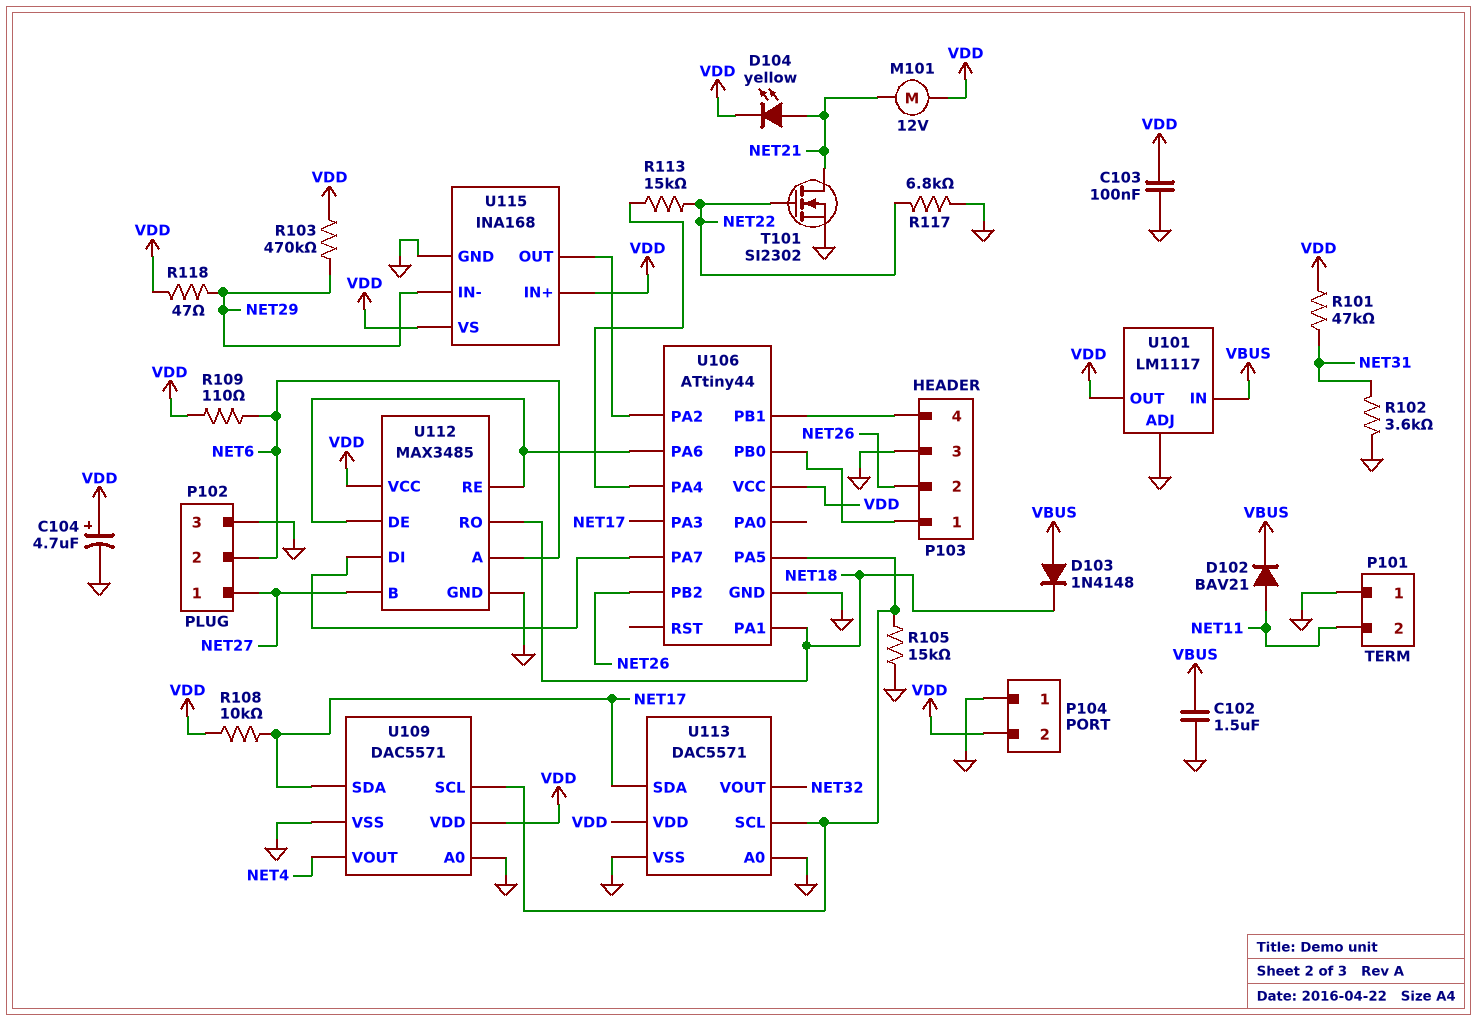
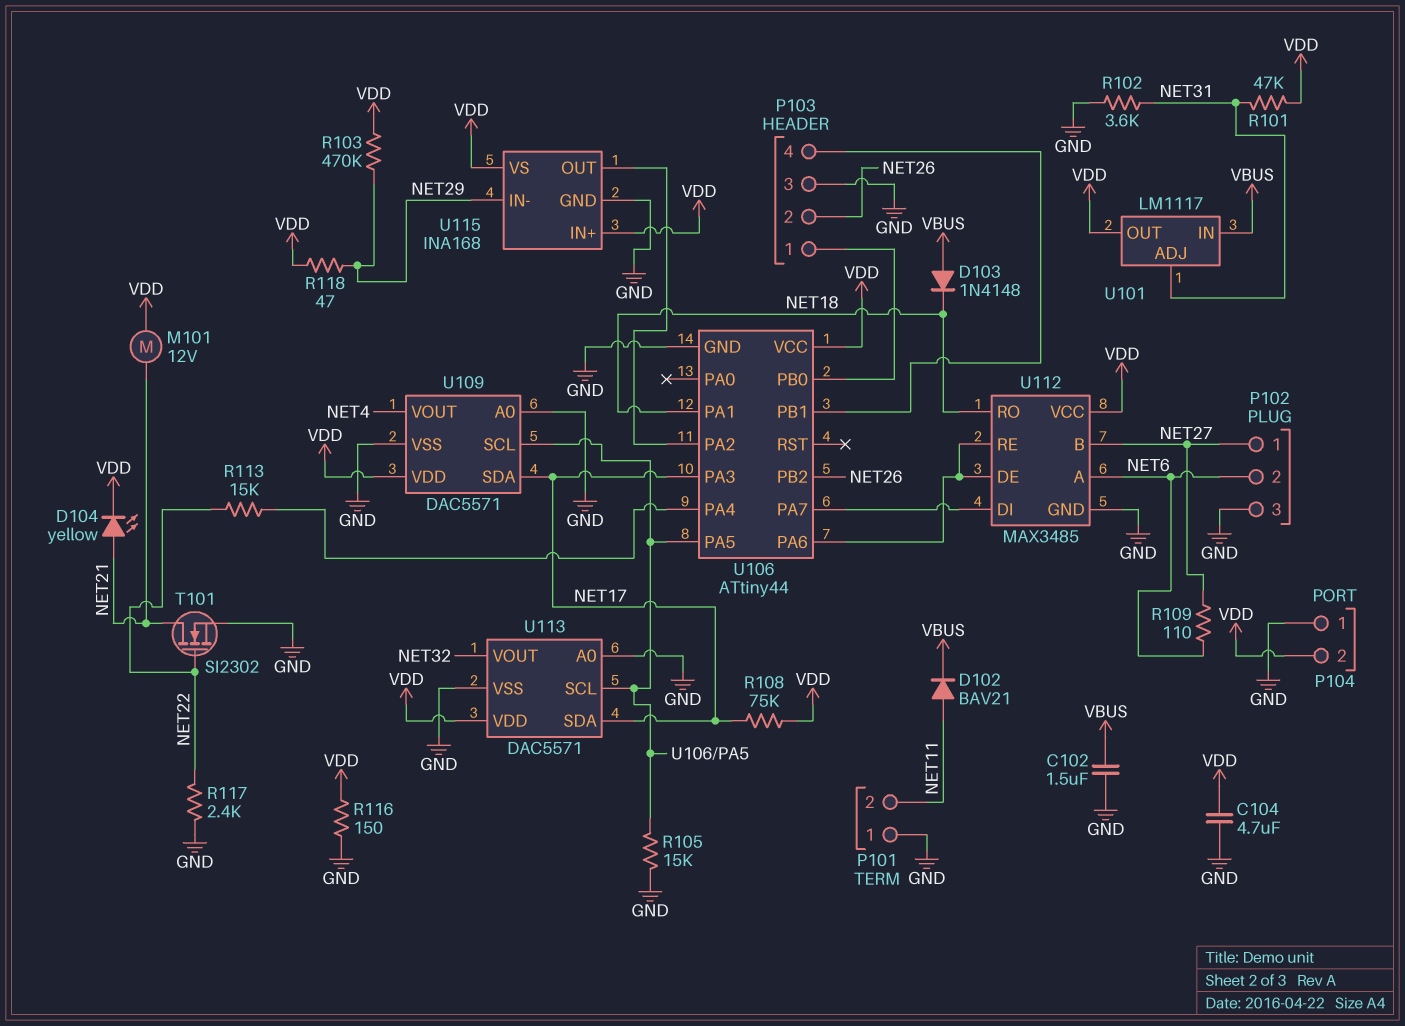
C103: 100nF (GND, VDD) -> none
C104: 4.7uF (plus VDD, minus GND) -> 4.7uF (GND, VDD)
R108: 10k (NET17, VDD) -> 75k (NET17, VDD)
R109: 110 (NET6, VDD) -> 110 (NET6, NET27)
R116: none -> 150 (GND, VDD)
R117: 6.8k (GND, NET22) -> 2.4k (GND, NET22)
U101 pin ADJ: GND -> NET31

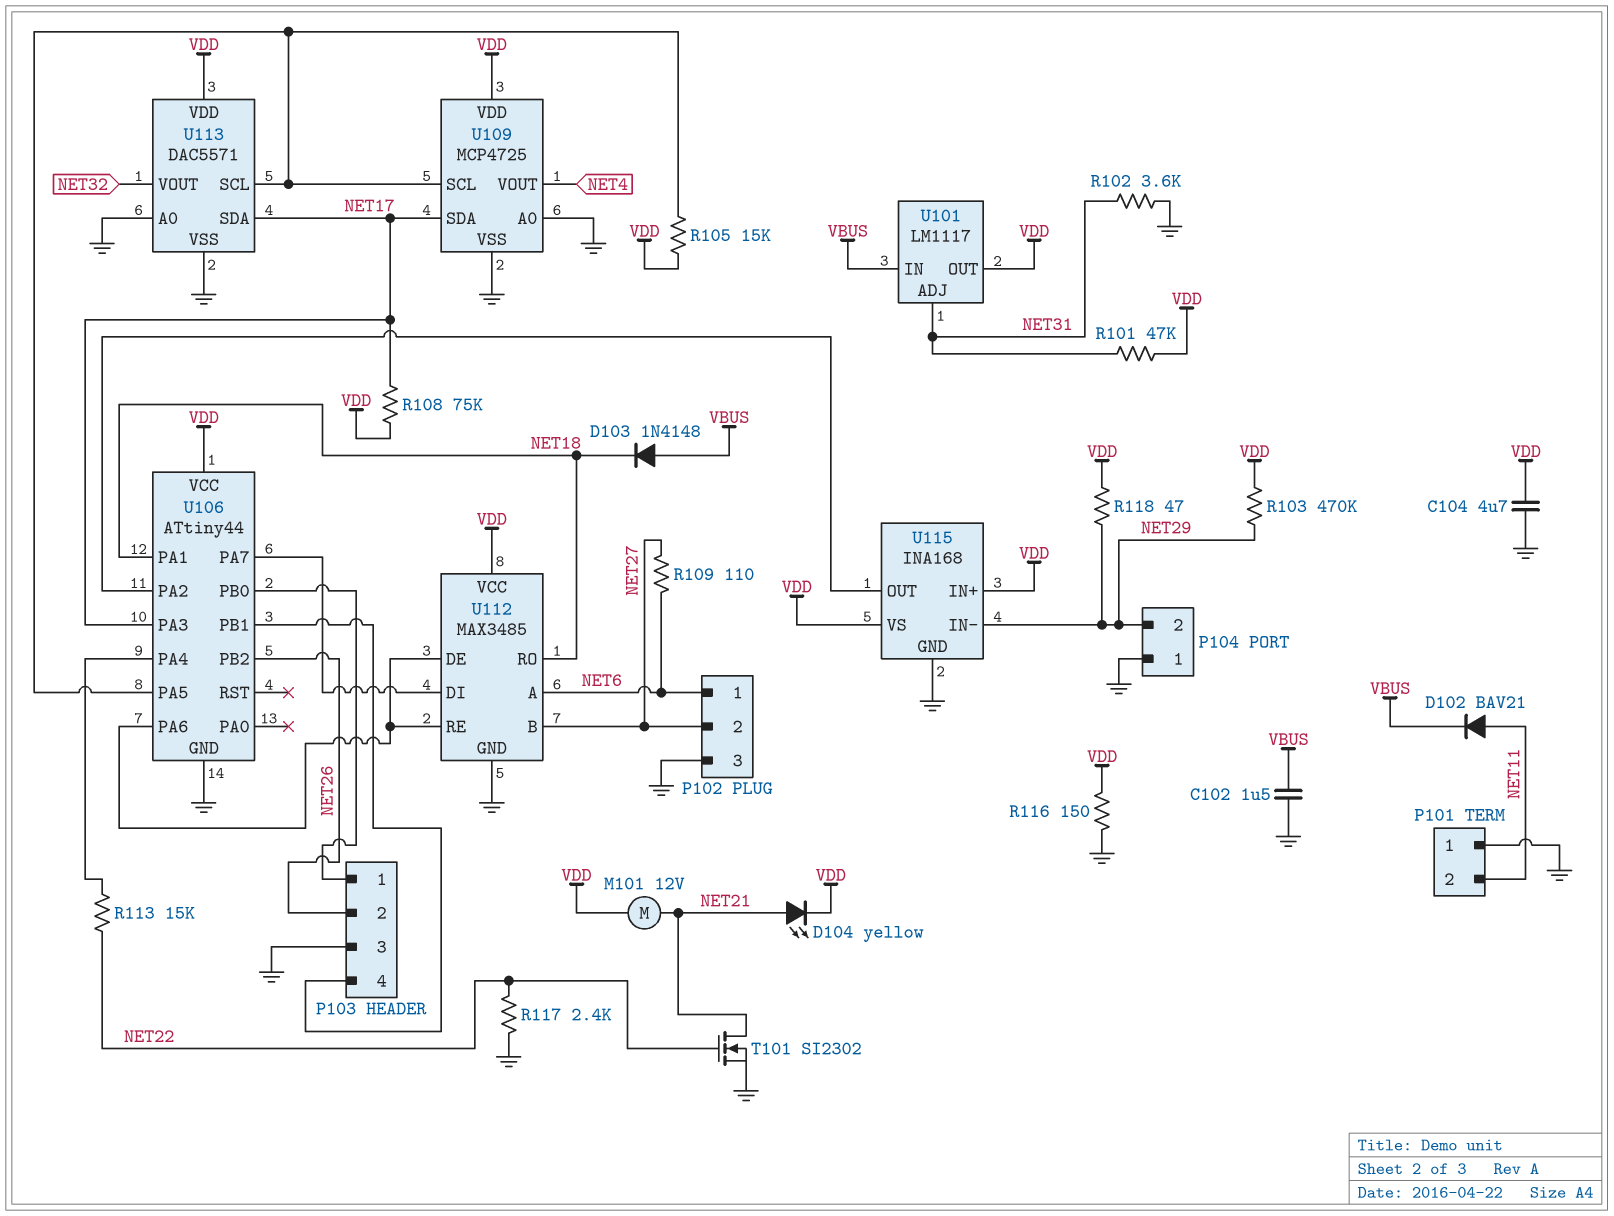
P102 pin 1: NET27 -> NET6
P102 pin 2: NET6 -> NET27
P104 pin 2: VDD -> NET29
R105: 15k (GND, U106/PA5) -> 15k (U106/PA5, VDD)
U109: DAC5571 -> MCP4725

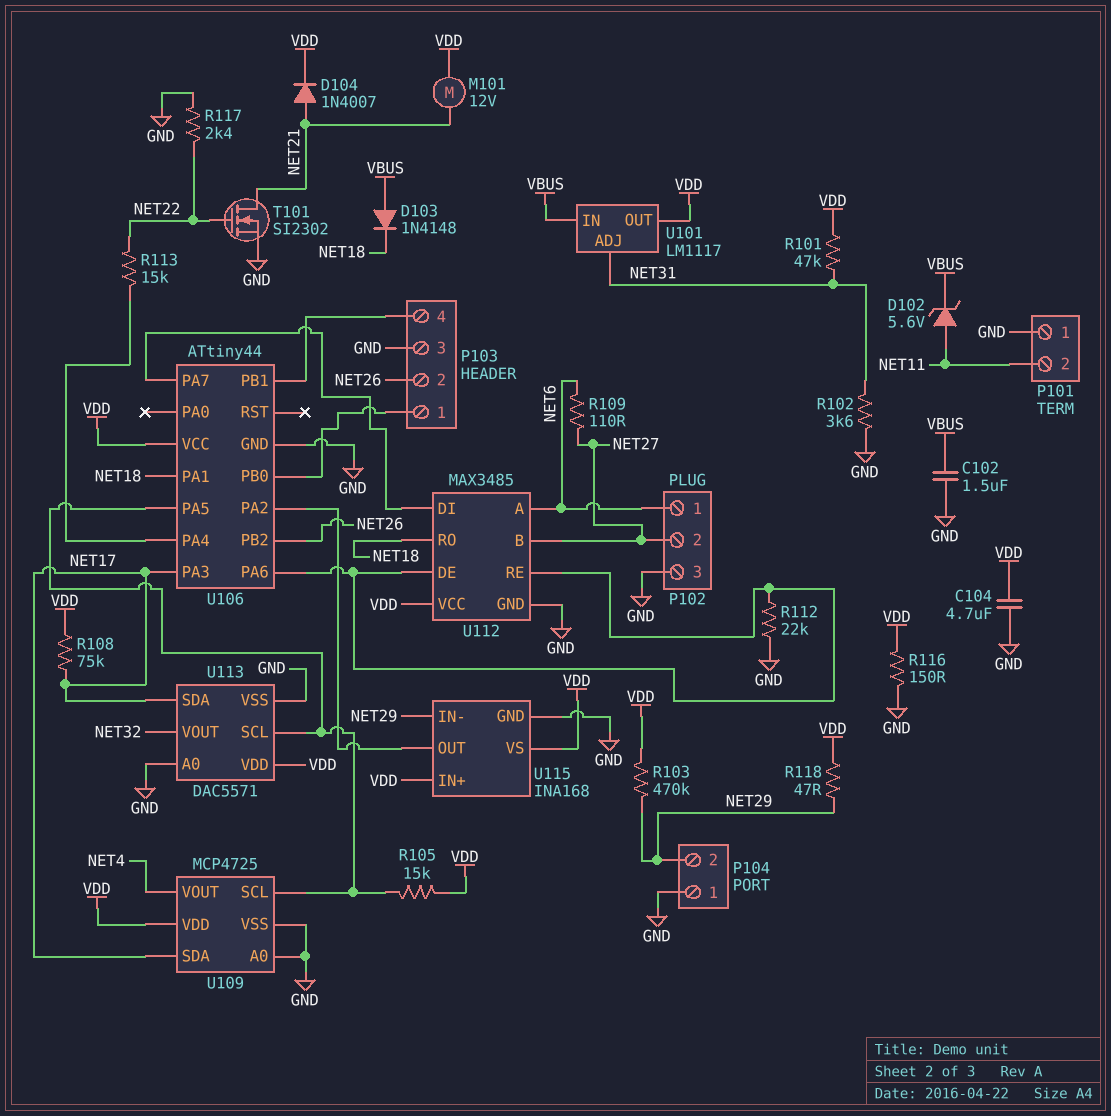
D102: diode BAV21 (A NET11, K VBUS) -> zener 5.6V (A NET11, K VBUS)
D104: LED yellow (A NET21, K VDD) -> diode 1N4007 (A NET21, K VDD)
R112: none -> 22k (GND, U106/PA6)

